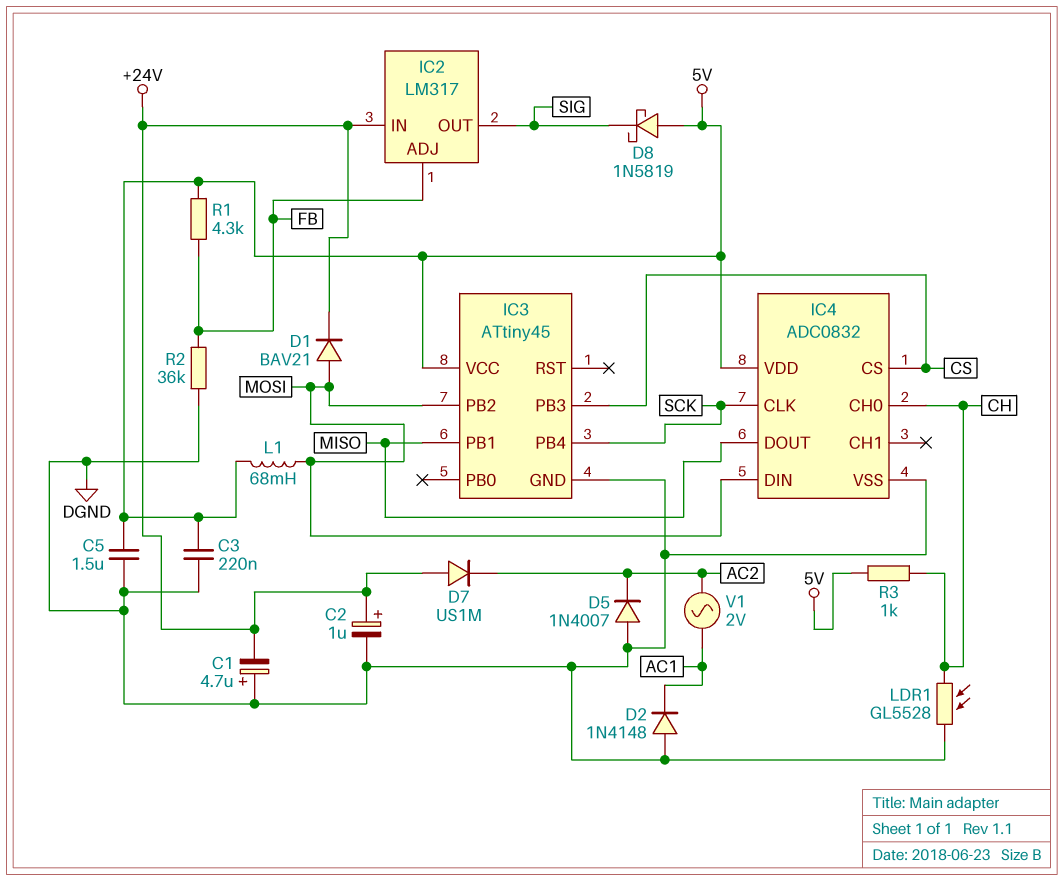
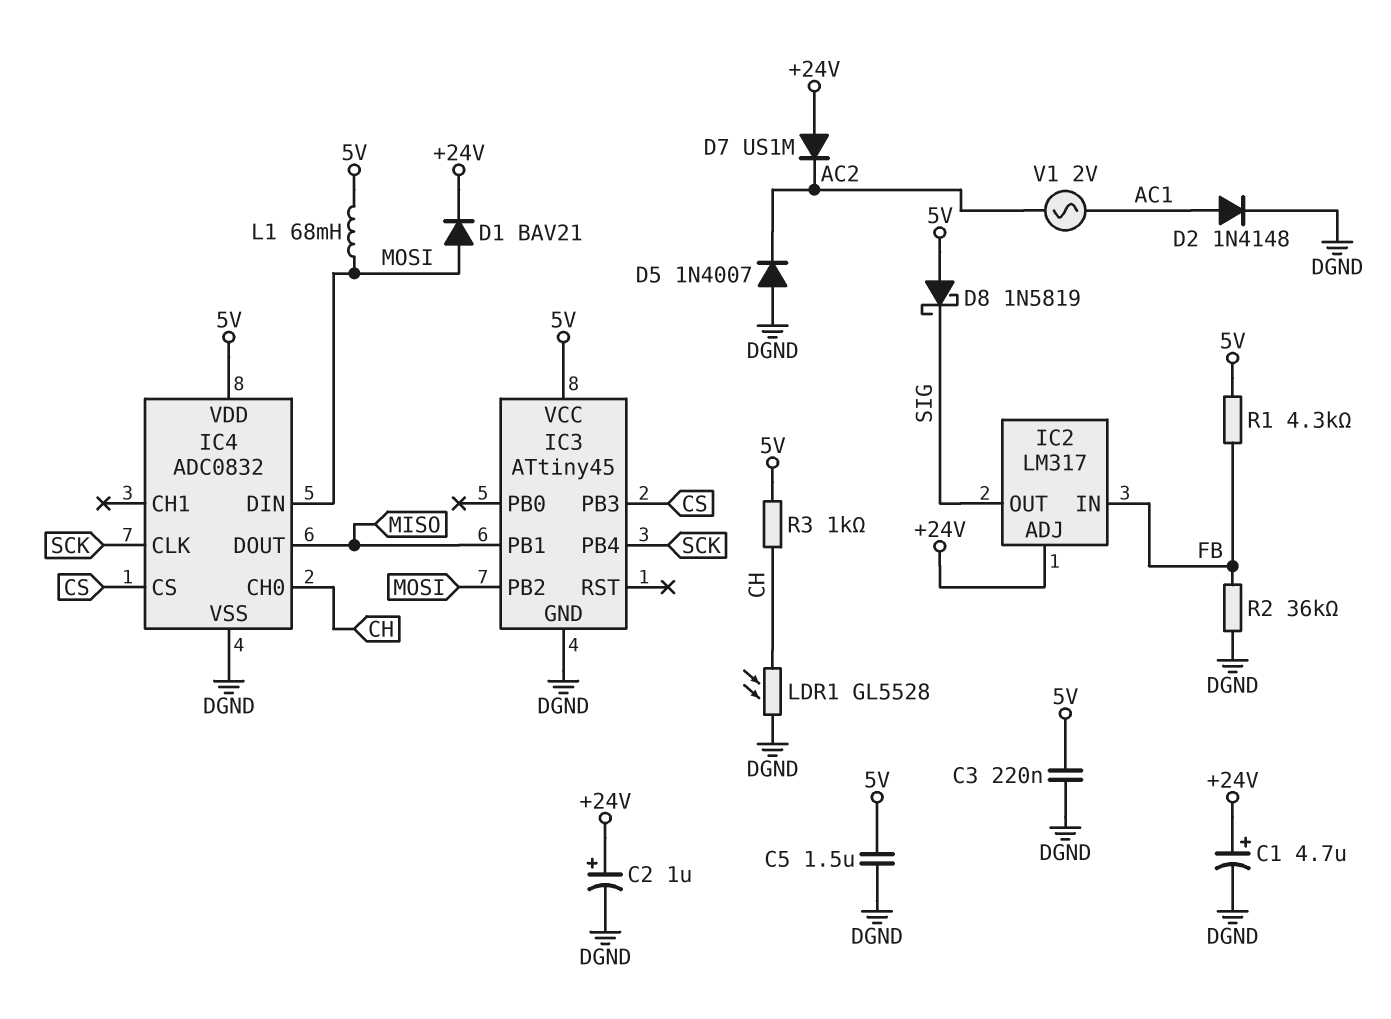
C1: 4.7uF (plus DGND, minus +24V) -> 4.7uF (plus +24V, minus DGND)
D2: diode 1N4148 (A DGND, K AC1) -> diode 1N4148 (A AC1, K DGND)
IC2 pin ADJ: FB -> +24V
IC2 pin IN: +24V -> FB

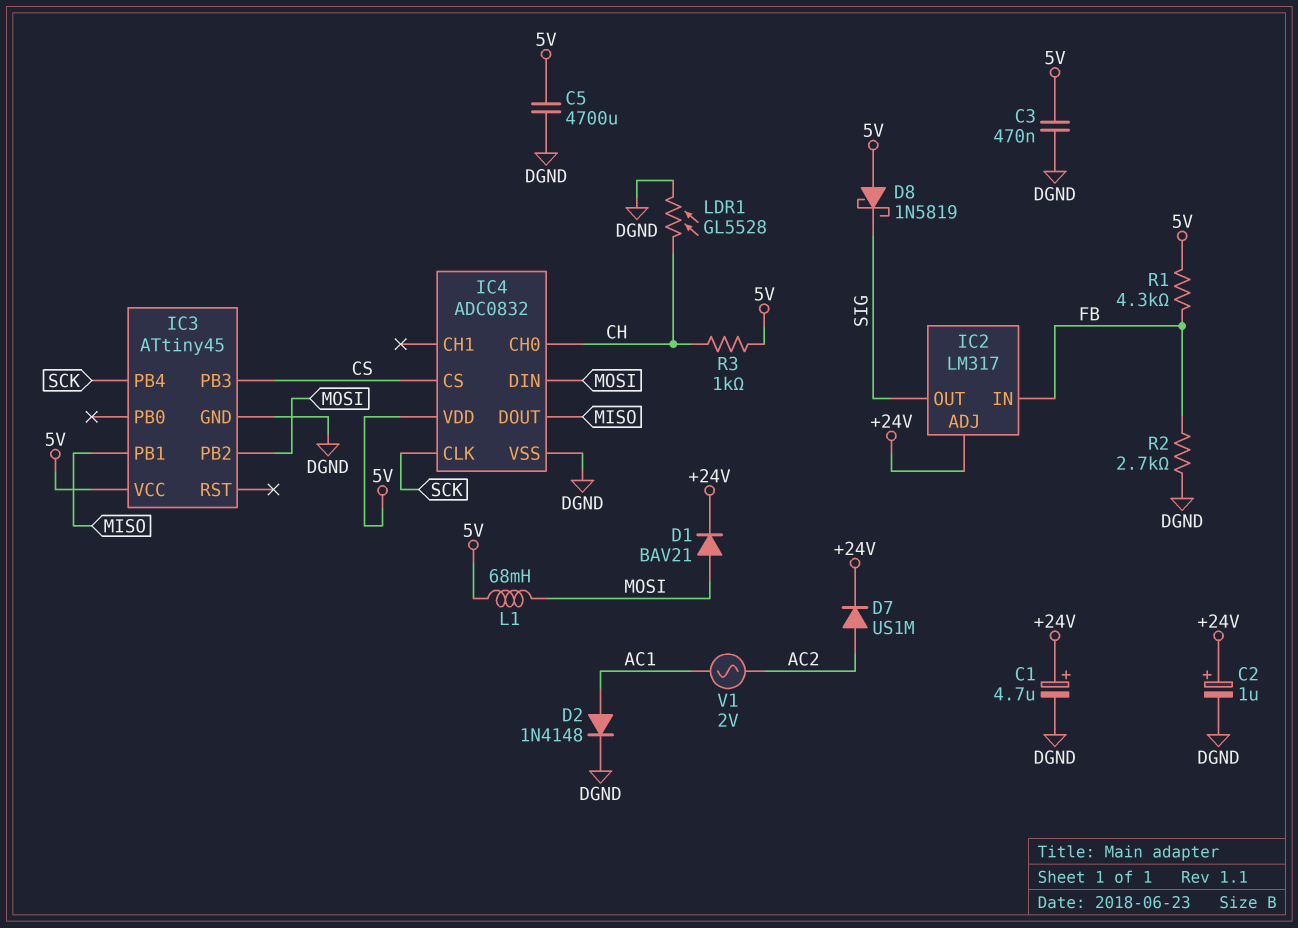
C3: 220nF (5V, DGND) -> 470nF (5V, DGND)
C5: 1.5uF (5V, DGND) -> 4700uF (5V, DGND)
D5: diode 1N4007 (A DGND, K AC2) -> none
D7: diode US1M (A +24V, K AC2) -> diode US1M (A AC2, K +24V)
R2: 36k (DGND, FB) -> 2.7k (DGND, FB)

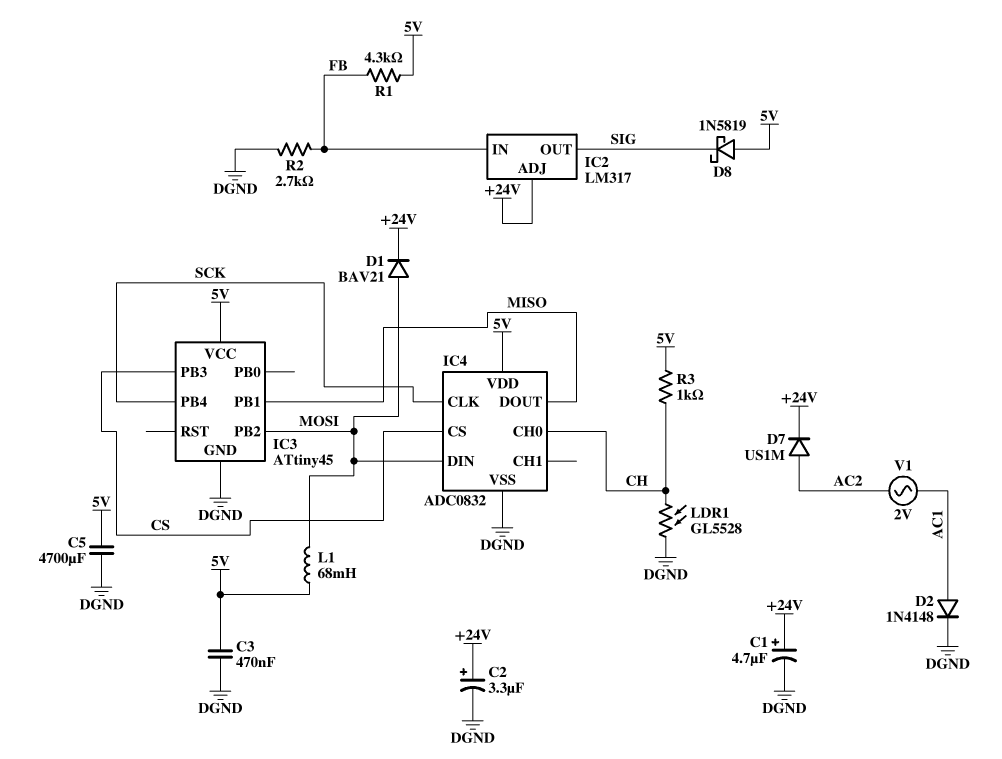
C2: 1uF (plus +24V, minus DGND) -> 3.3uF (plus +24V, minus DGND)

